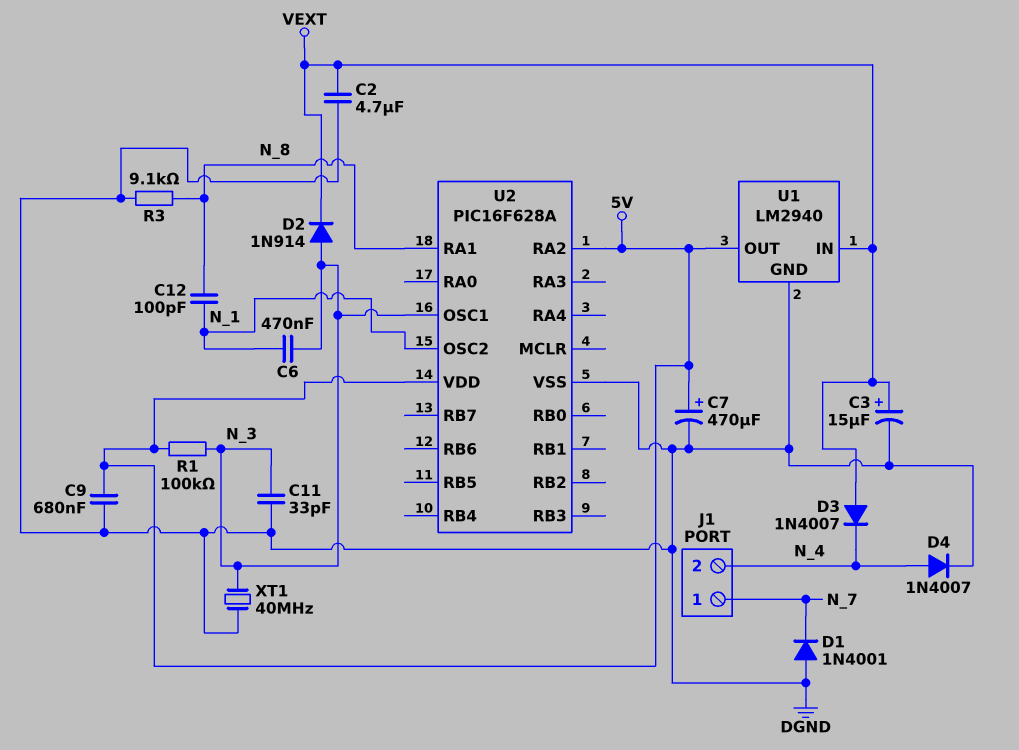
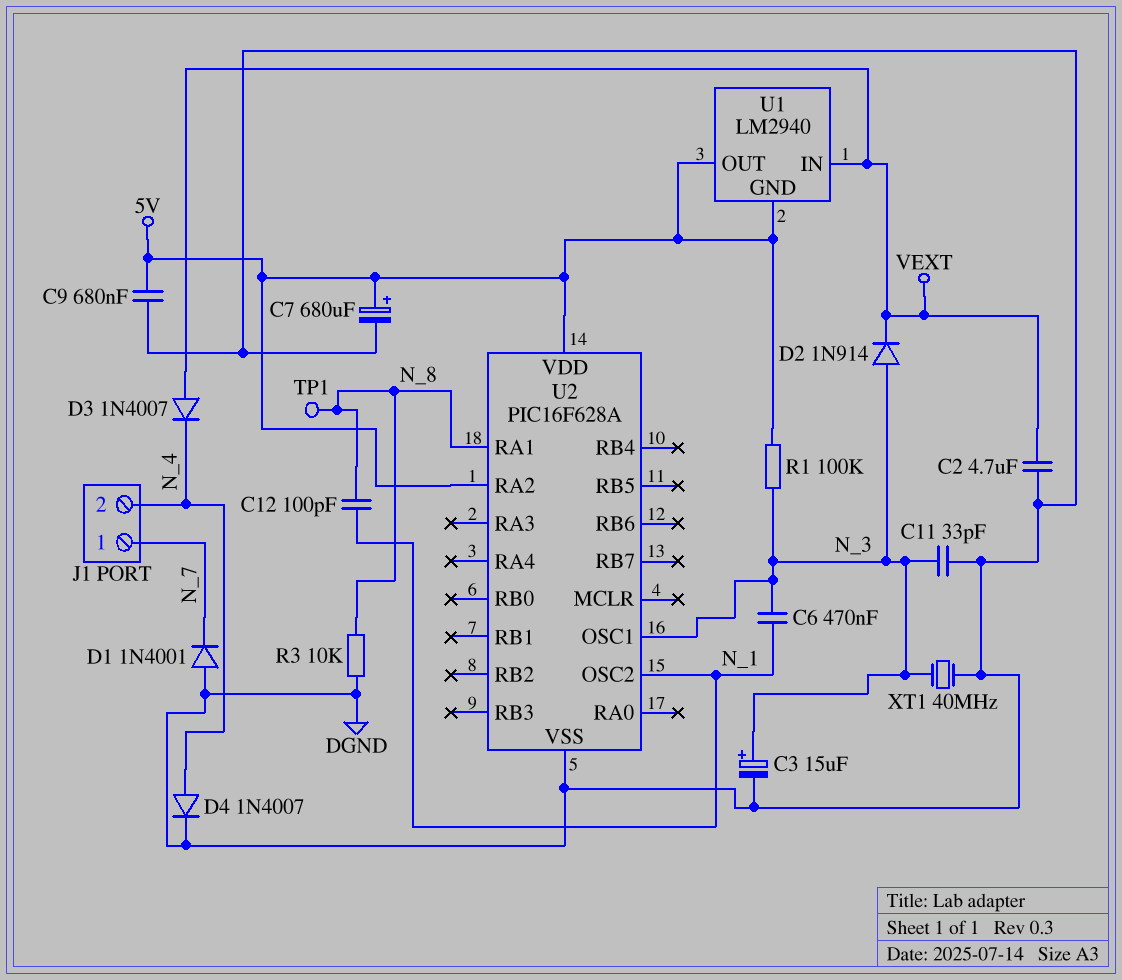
C3: 15uF (plus VEXT, minus DGND) -> 15uF (plus N_3, minus DGND)
C7: 470uF (plus 5V, minus DGND) -> 680uF (plus 5V, minus DGND)
R3: 9.1k (DGND, N_8) -> 10k (DGND, N_8)
TP1: none -> test point (N_8)
U1 pin GND: DGND -> 5V

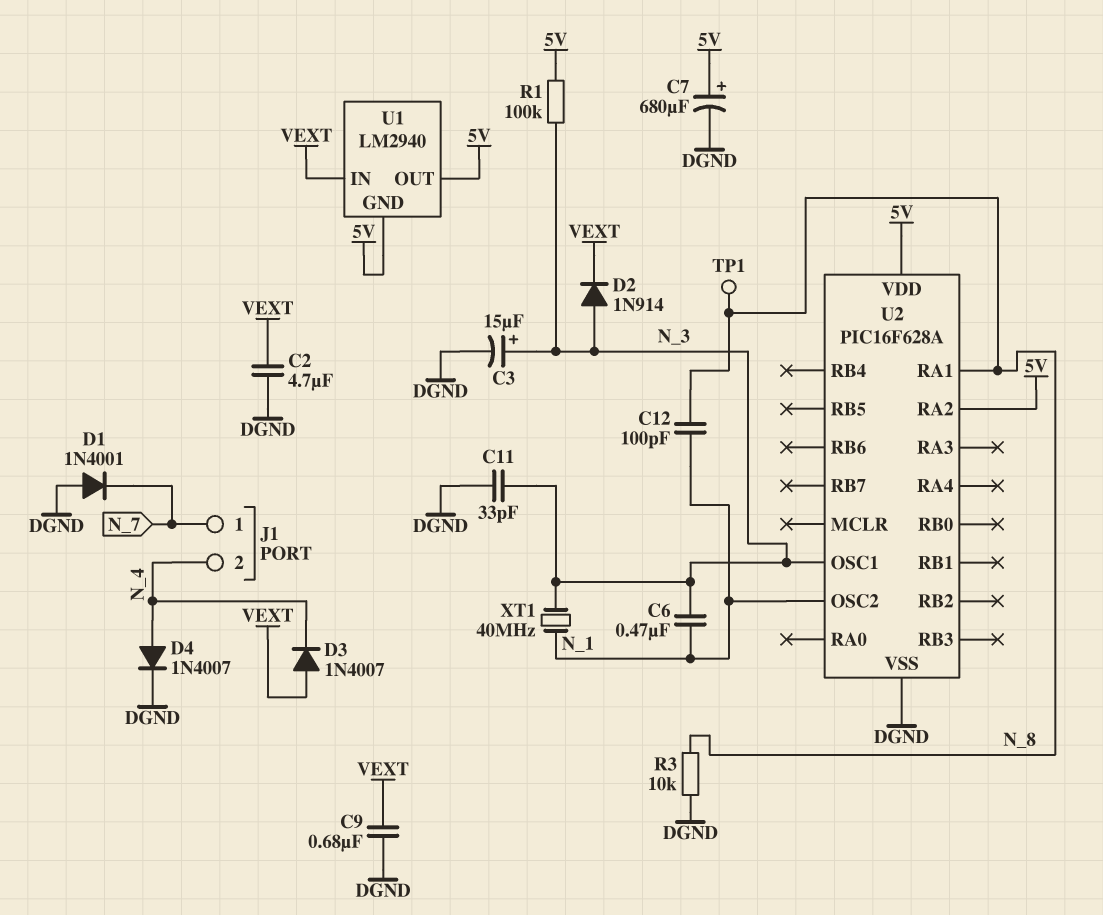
C9: 680nF (5V, DGND) -> 680nF (DGND, VEXT)
XT1: 40MHz (DGND, N_3) -> 40MHz (N_1, N_3)

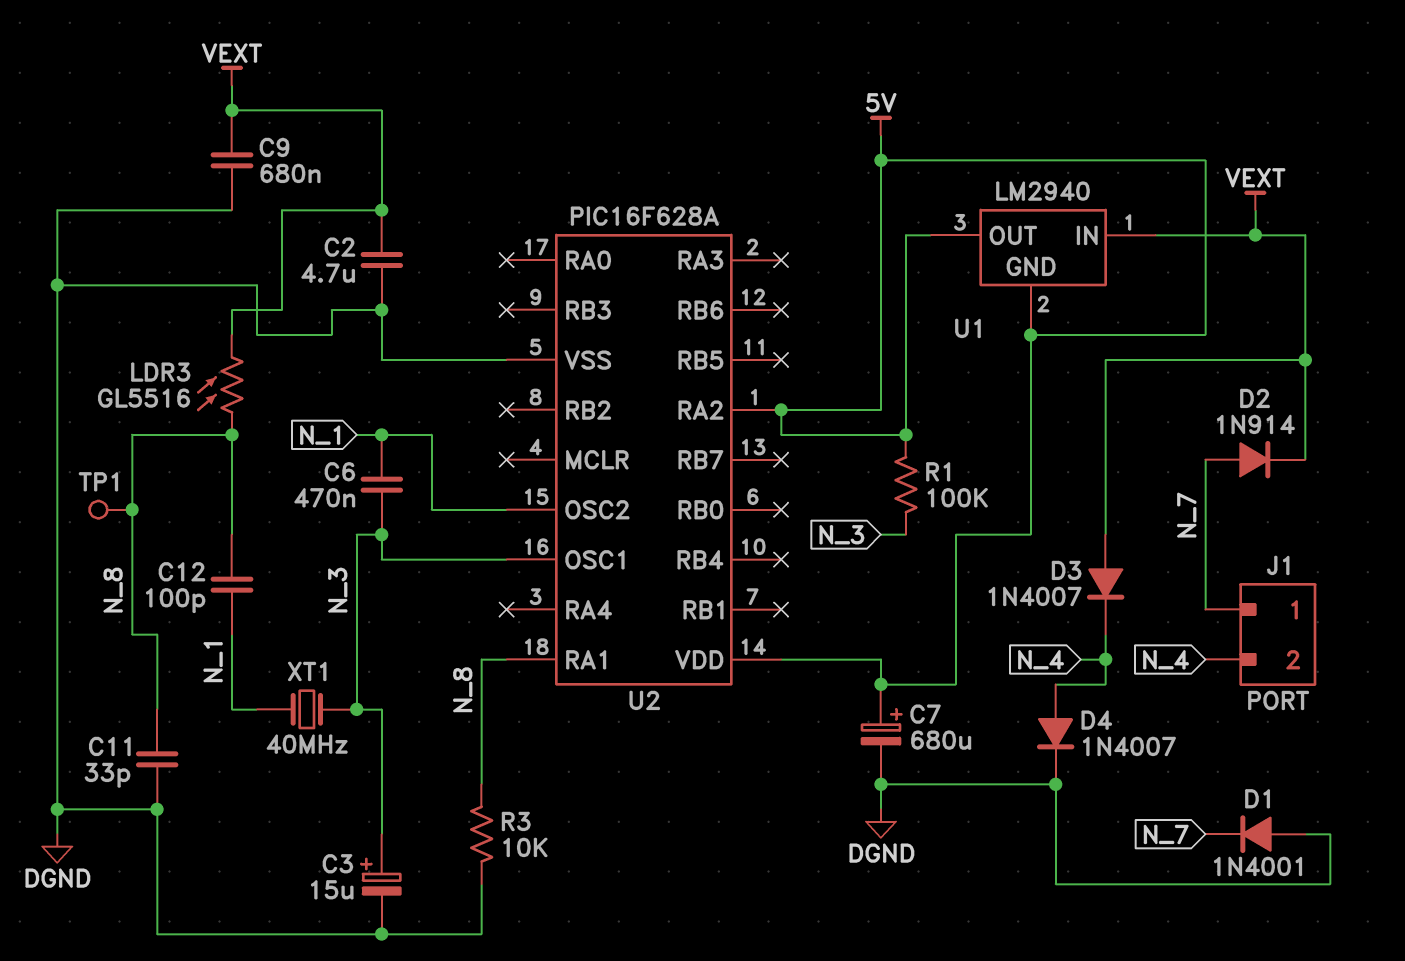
C11: 33pF (DGND, N_3) -> 33pF (DGND, N_8)
D2: diode 1N914 (A N_3, K VEXT) -> diode 1N914 (A N_7, K VEXT)
LDR3: none -> GL5516 (N_8, VEXT)

